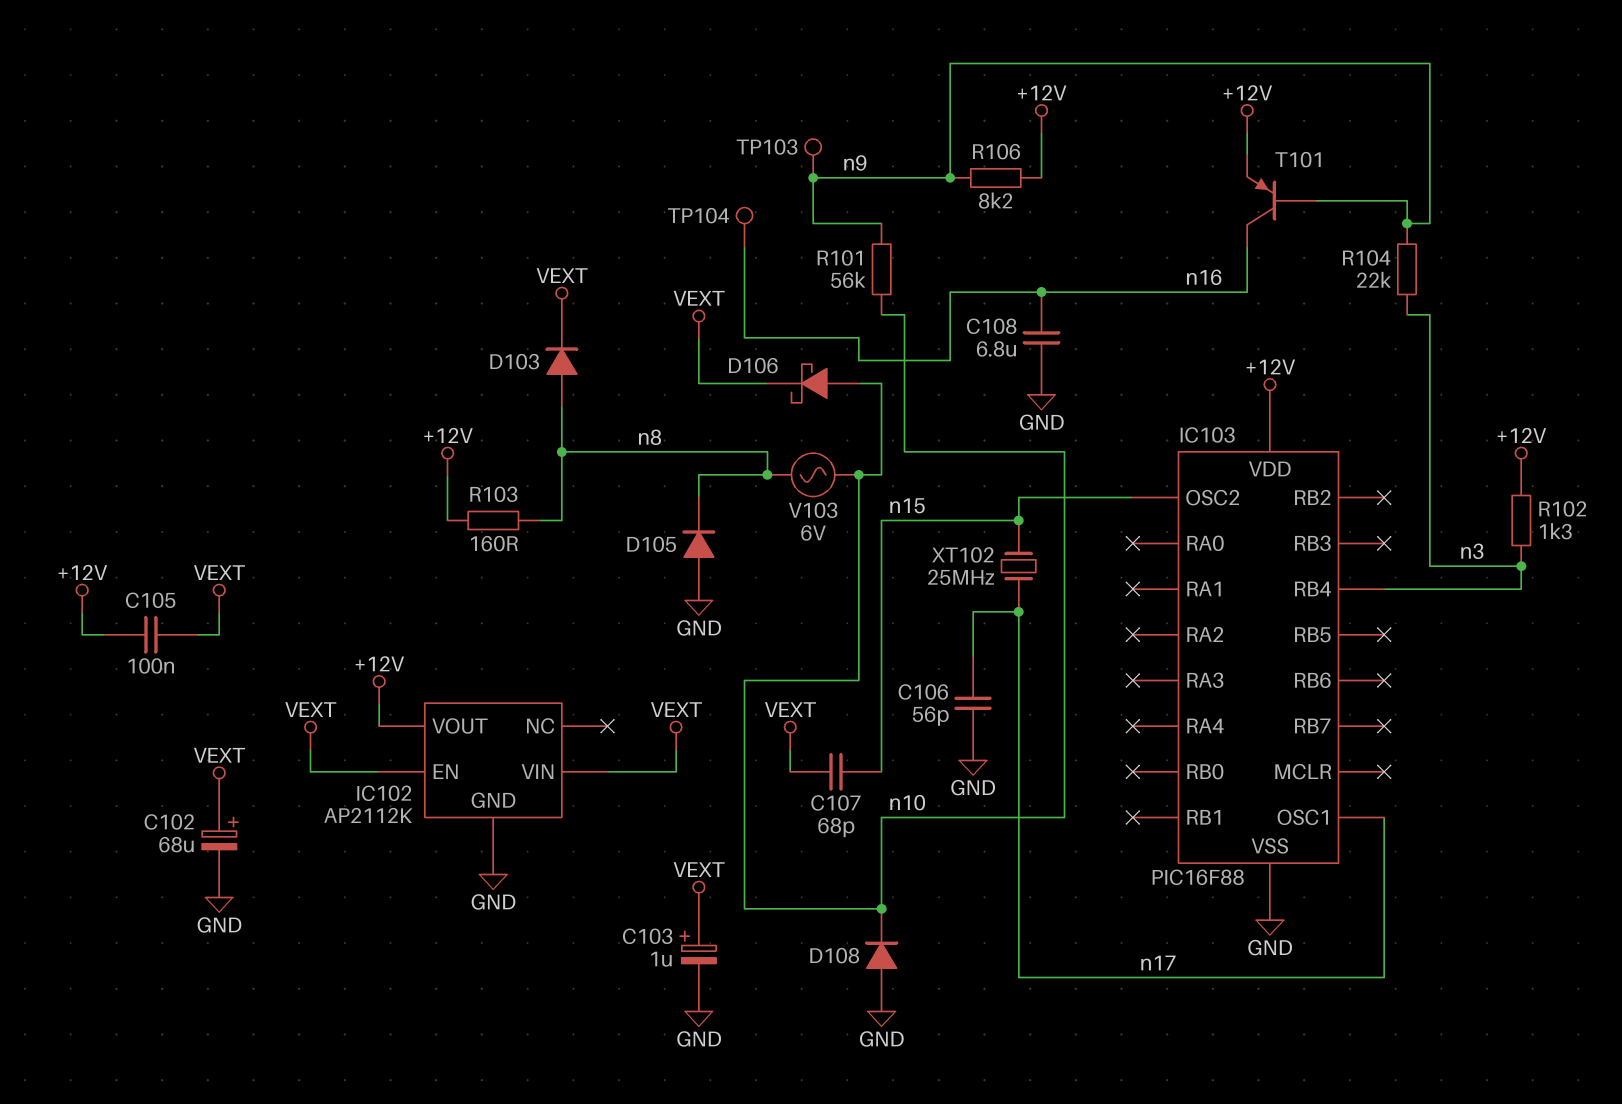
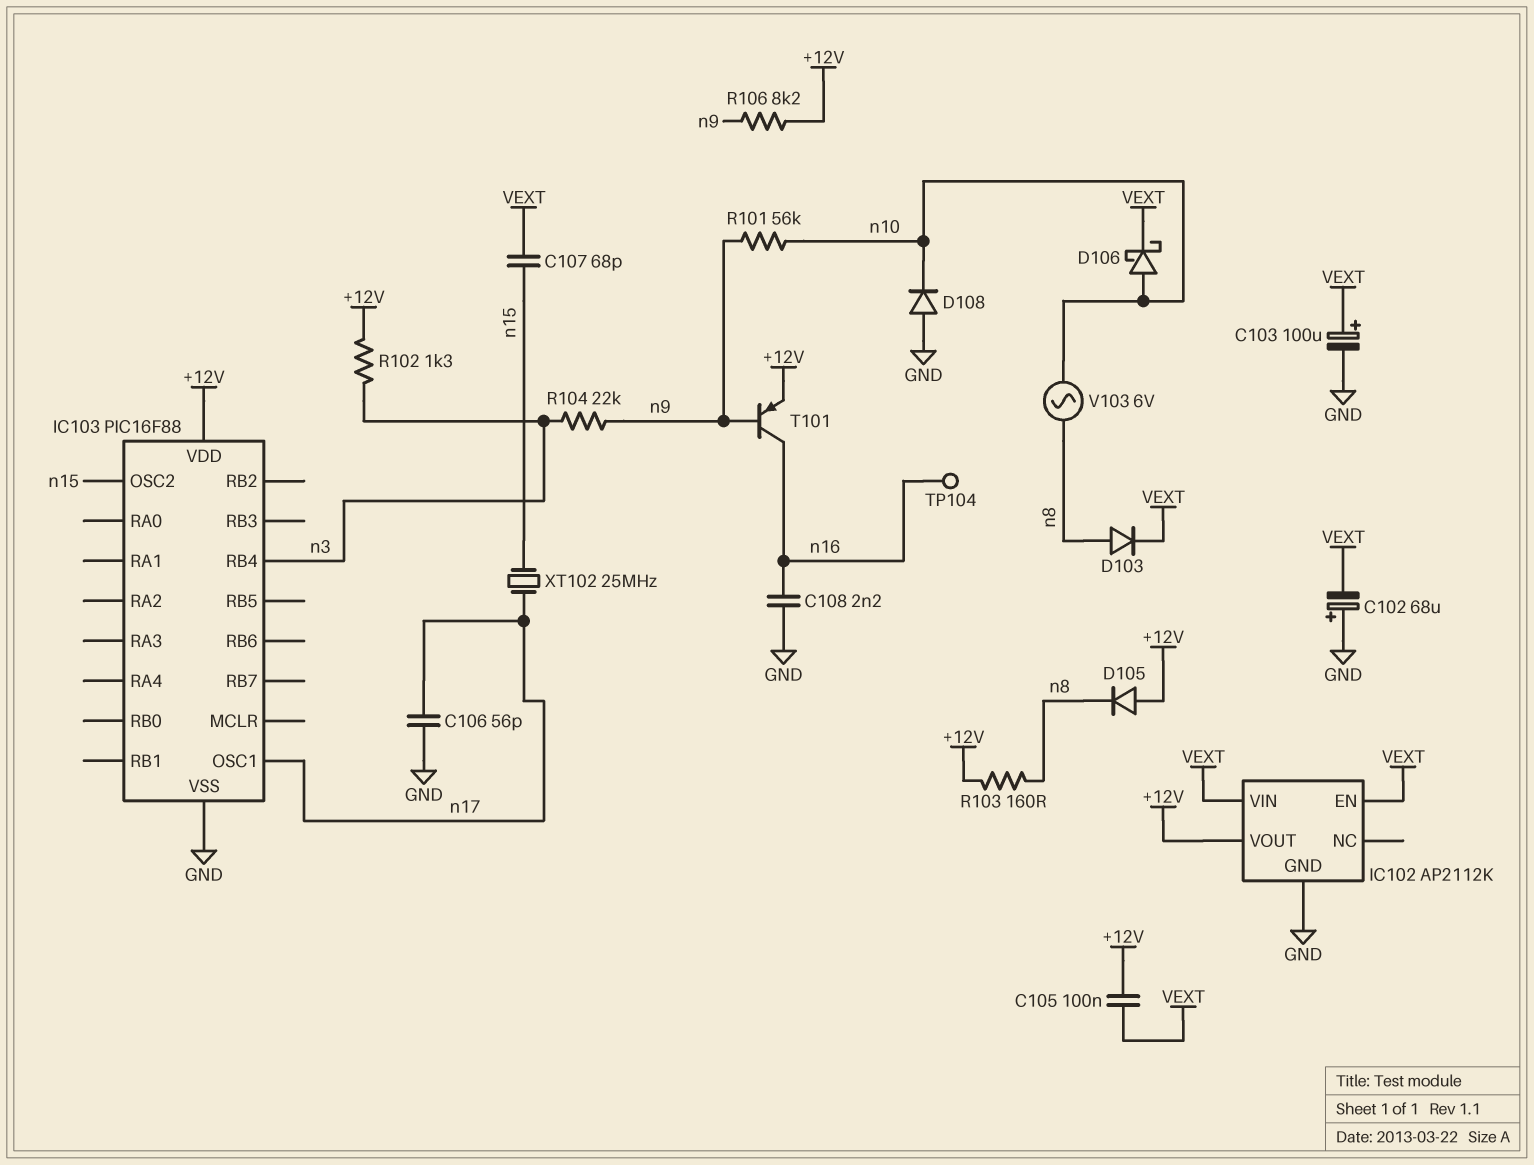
C102: 68uF (plus VEXT, minus GND) -> 68uF (plus GND, minus VEXT)
C103: 1uF (plus VEXT, minus GND) -> 100uF (plus VEXT, minus GND)
C108: 6.8uF (GND, n16) -> 2.2nF (GND, n16)
D105: diode (A GND, K n8) -> diode (A +12V, K n8)
TP103: test point (n9) -> none

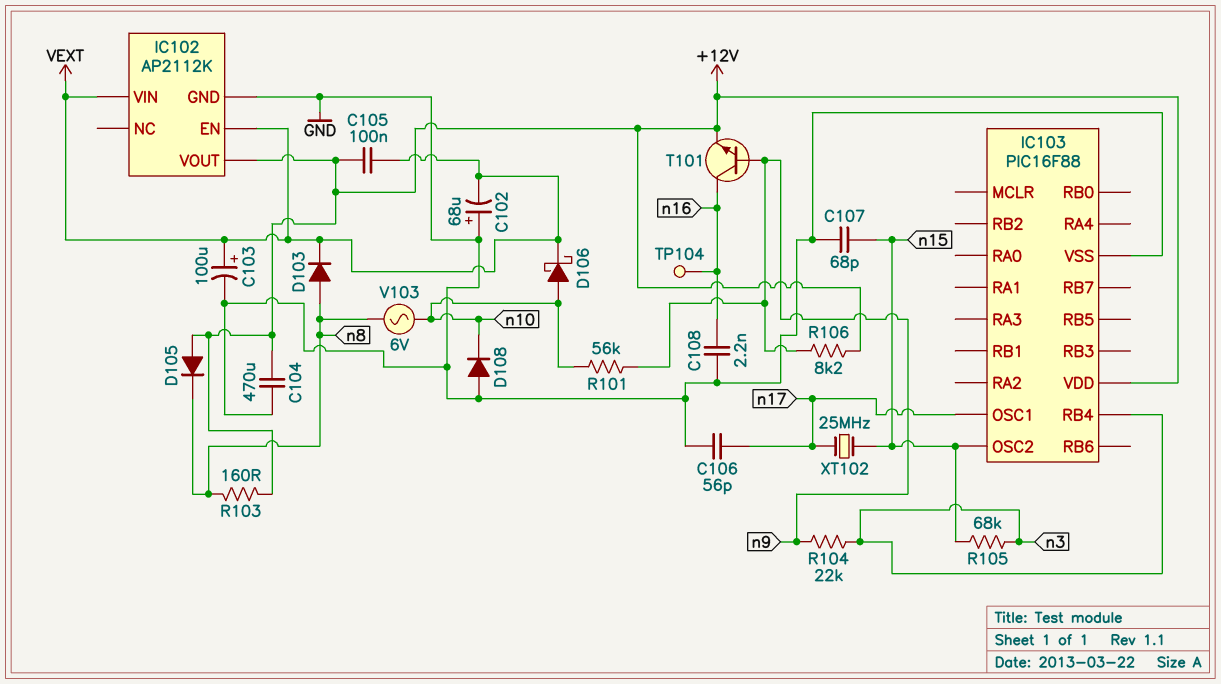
C104: none -> 470uF (+12V, GND)
C107: 68pF (VEXT, n15) -> 68pF (GND, n15)
R102: 1.3k (+12V, n3) -> none
R105: none -> 68k (n3, n15)
T101: PNP (B n9, C n16, E +12V) -> NPN (B n9, C n16, E +12V)

